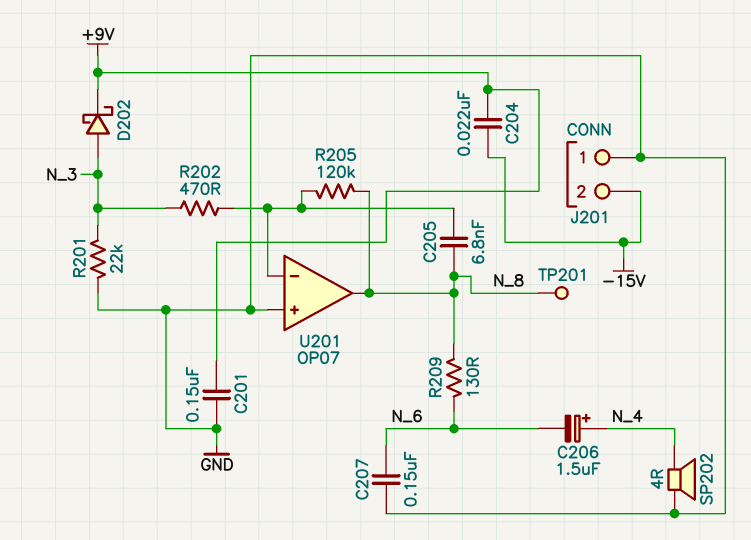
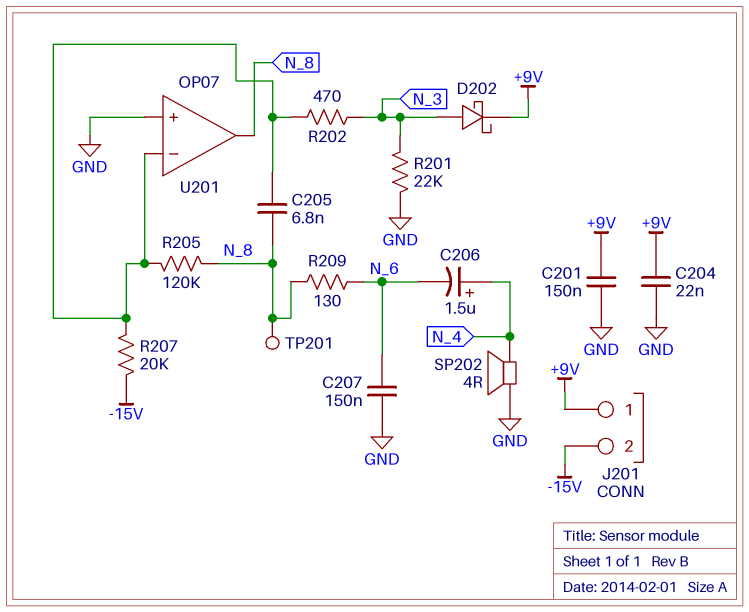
C204: 22nF (+9V, -15V) -> 22nF (+9V, GND)
J201 pin 1: GND -> +9V
R207: none -> 20k (-15V, U201/in-)

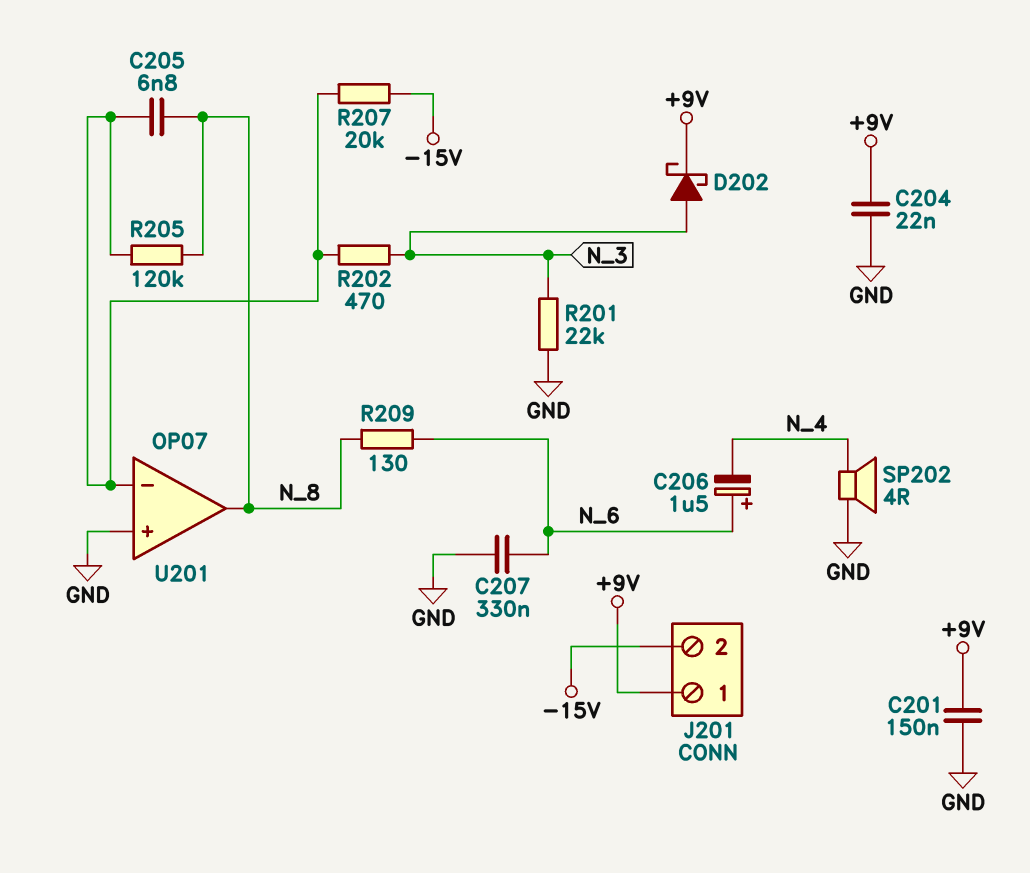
C206: 1.5uF (plus N_4, minus N_6) -> 1.5uF (plus N_6, minus N_4)
C207: 150nF (GND, N_6) -> 330nF (GND, N_6)
TP201: test point (N_8) -> none

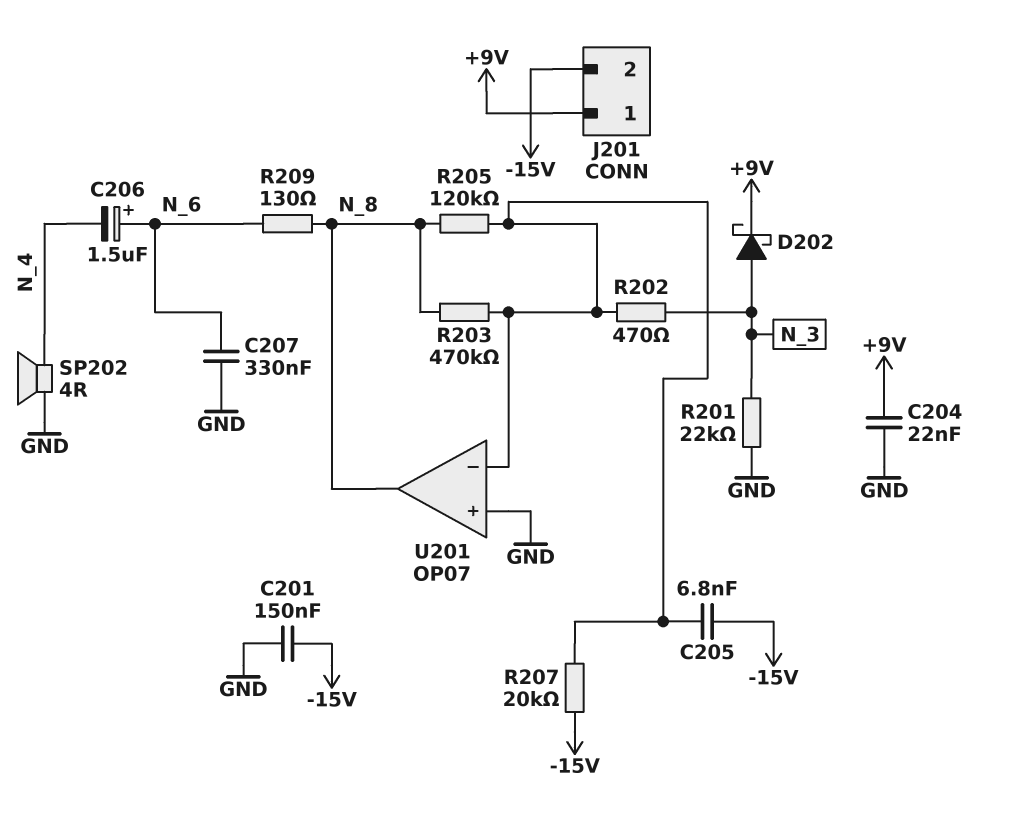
C201: 150nF (+9V, GND) -> 150nF (-15V, GND)
C205: 6.8nF (N_8, U201/in-) -> 6.8nF (-15V, U201/in-)
R203: none -> 470k (N_8, U201/in-)

